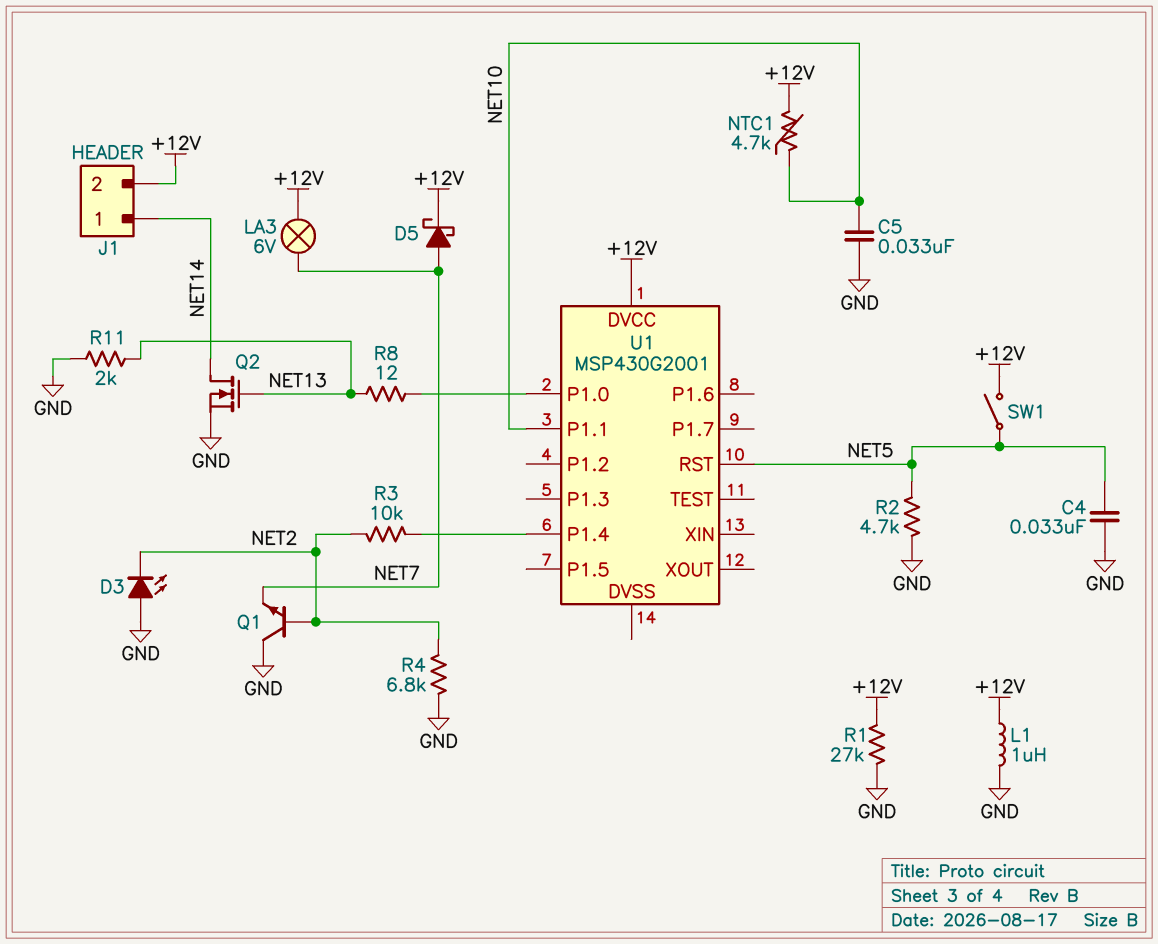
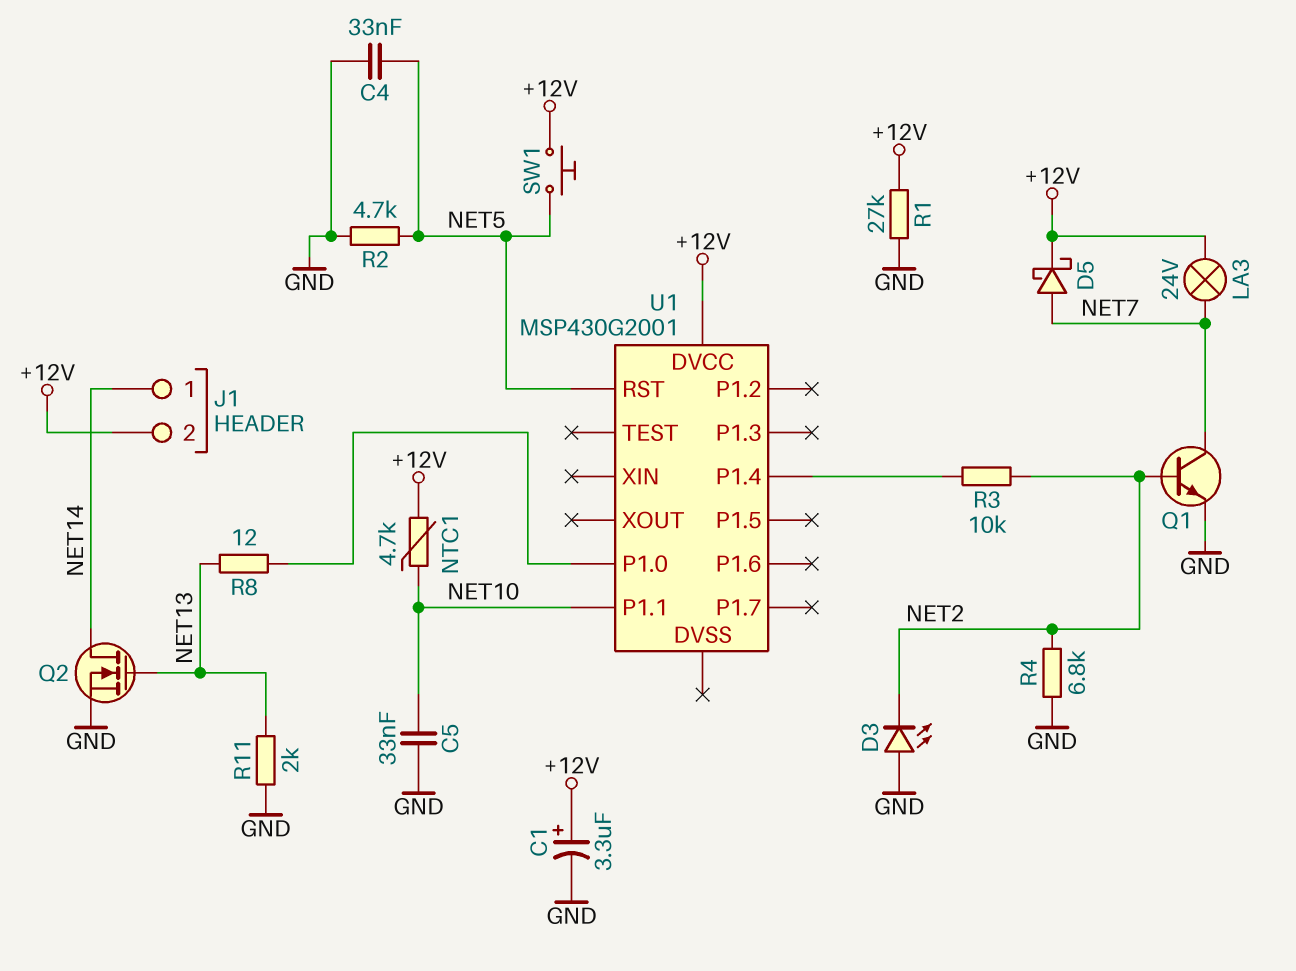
C1: none -> 3.3uF (plus +12V, minus GND)
L1: 1uH (+12V, GND) -> none
LA3: lamp 6V (+12V, NET7) -> lamp 24V (+12V, NET7)
Q1: NPN (B NET2, C GND, E NET7) -> NPN (B NET2, C NET7, E GND)
SW1: switch (+12V, NET5) -> button (+12V, NET5)

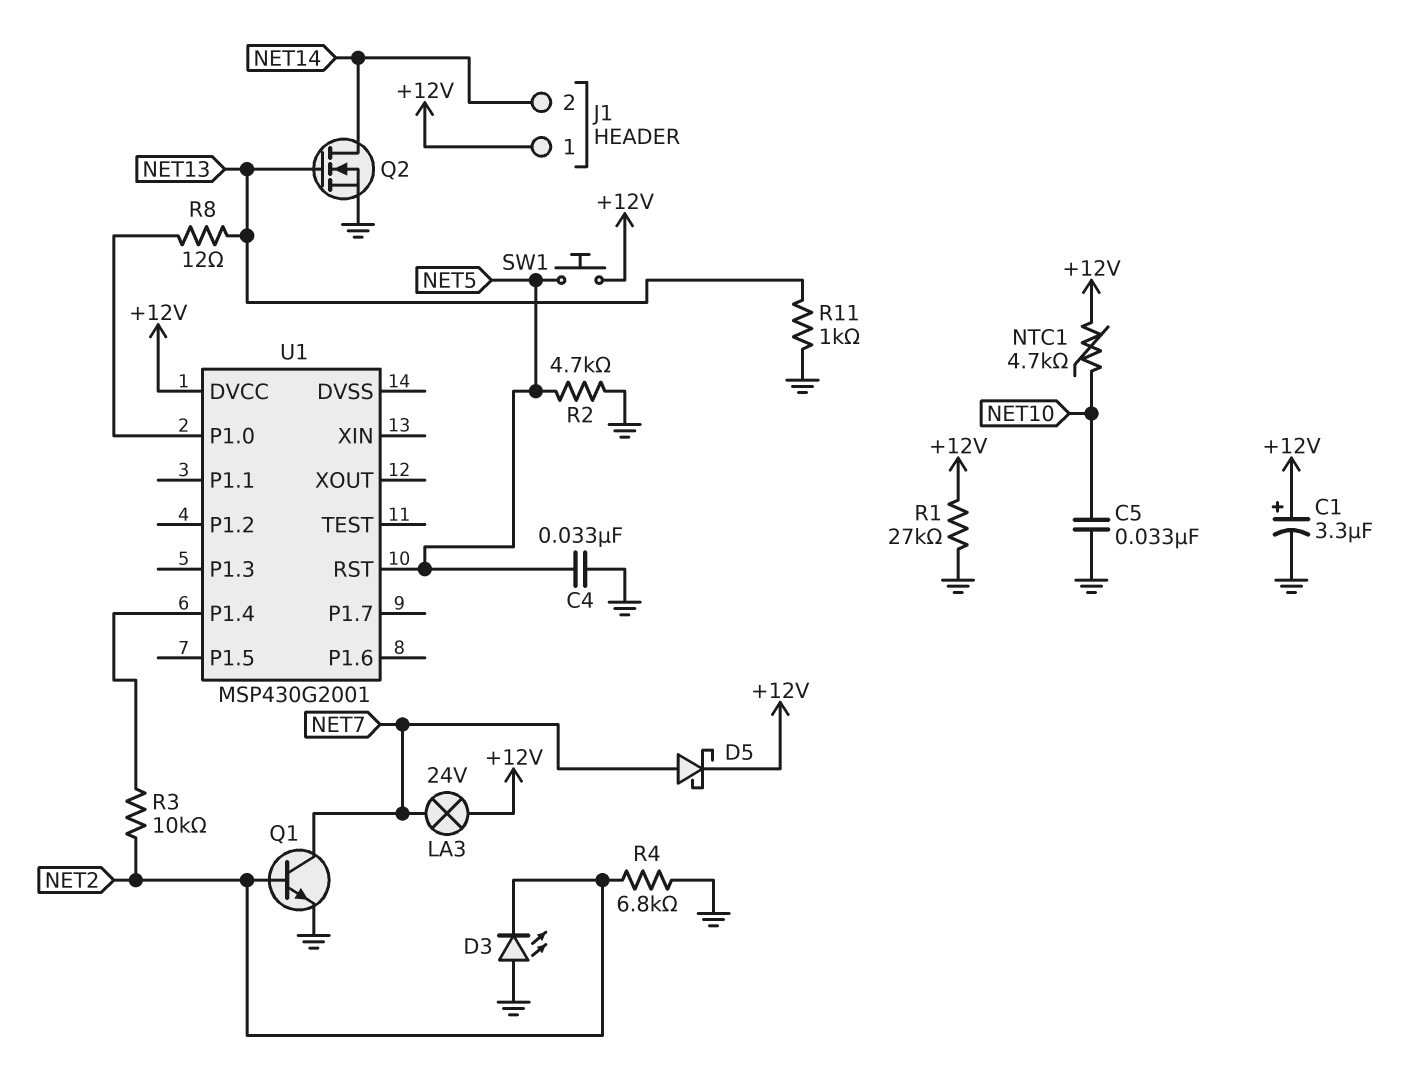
J1 pin 1: NET14 -> +12V
J1 pin 2: +12V -> NET14
R11: 2k (GND, NET13) -> 1k (GND, NET13)
U1 pin P1.1: NET10 -> none

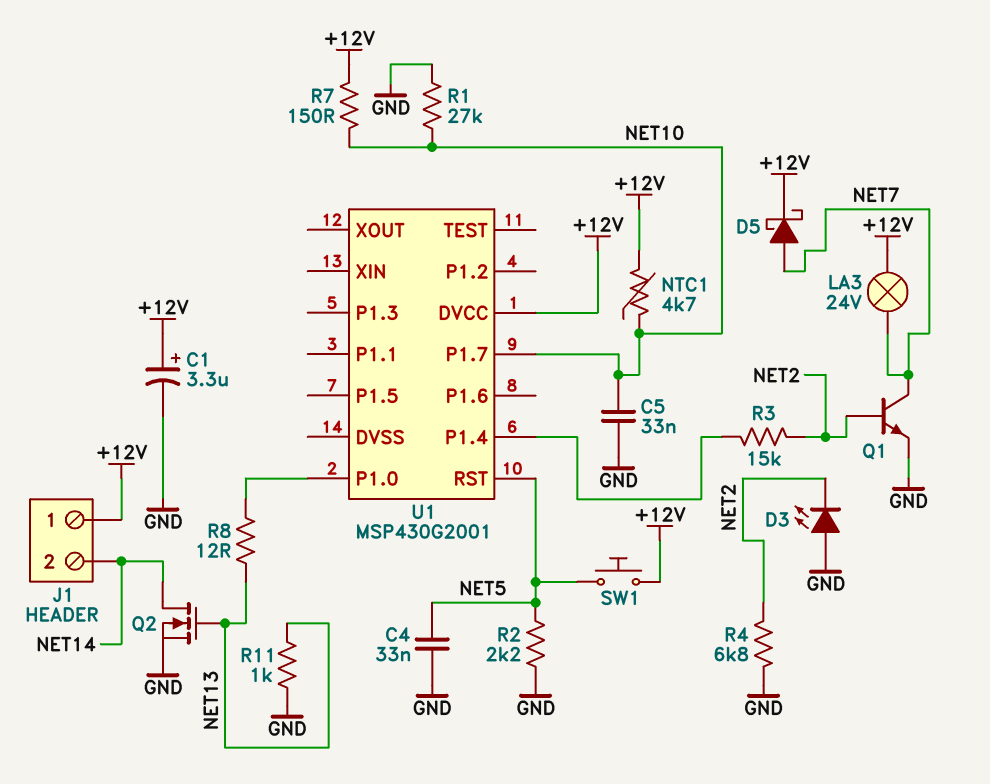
R1: 27k (+12V, GND) -> 27k (GND, NET10)
R2: 4.7k (GND, NET5) -> 2.2k (GND, NET5)
R3: 10k (NET2, U1/P1.4) -> 15k (NET2, U1/P1.4)
R7: none -> 150 (+12V, NET10)
U1 pin P1.7: none -> NET10

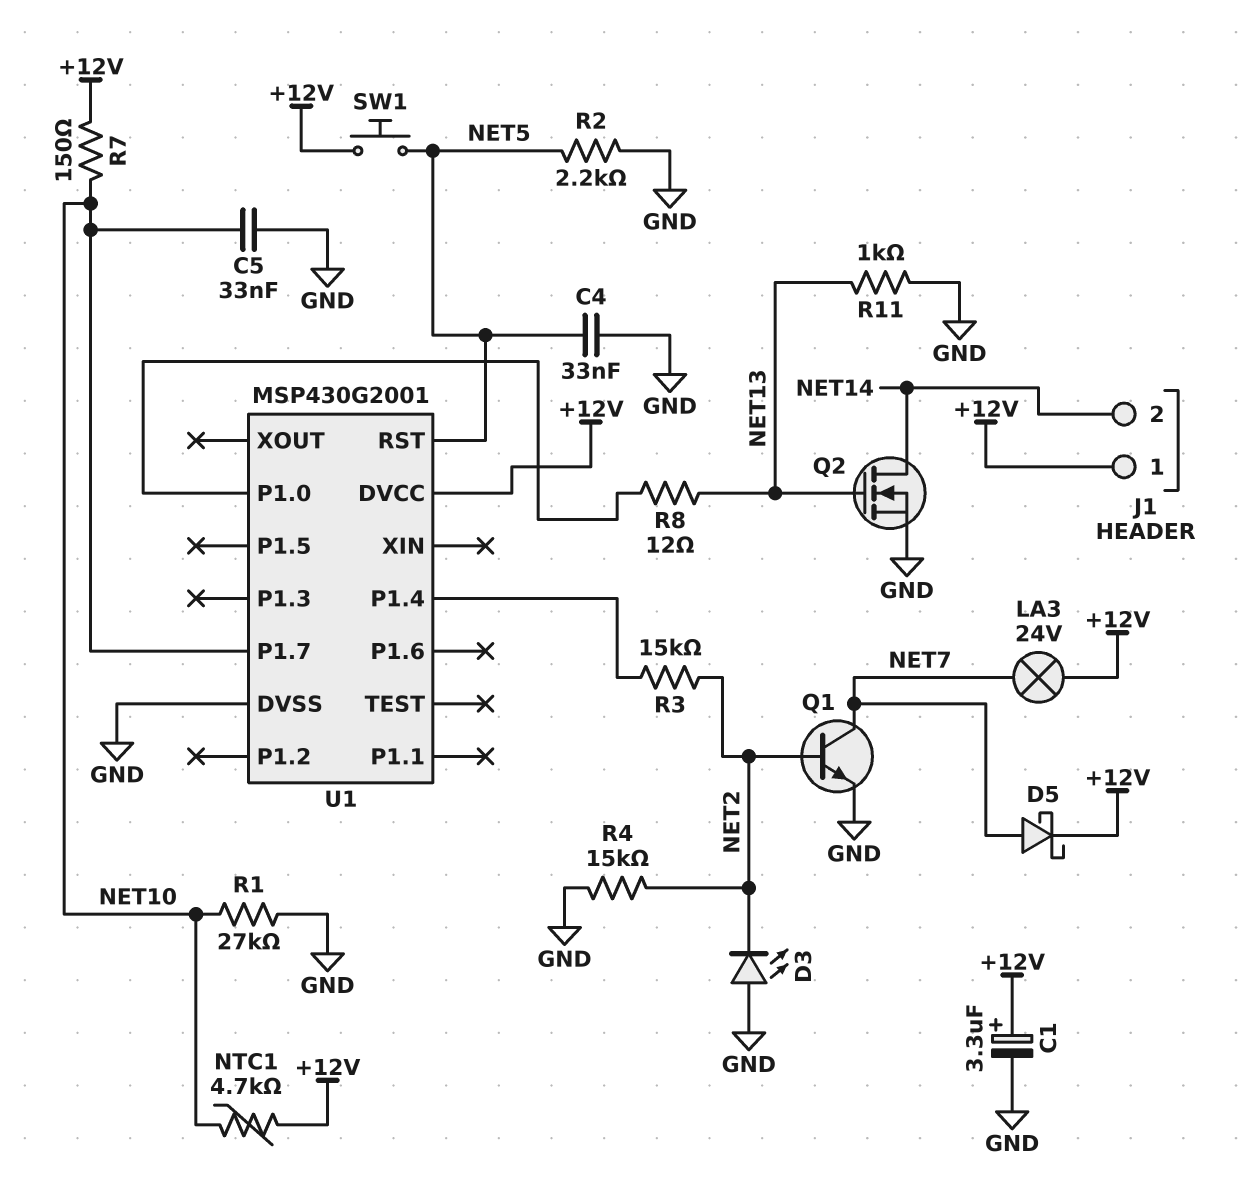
R4: 6.8k (GND, NET2) -> 15k (GND, NET2)
U1 pin DVSS: none -> GND

